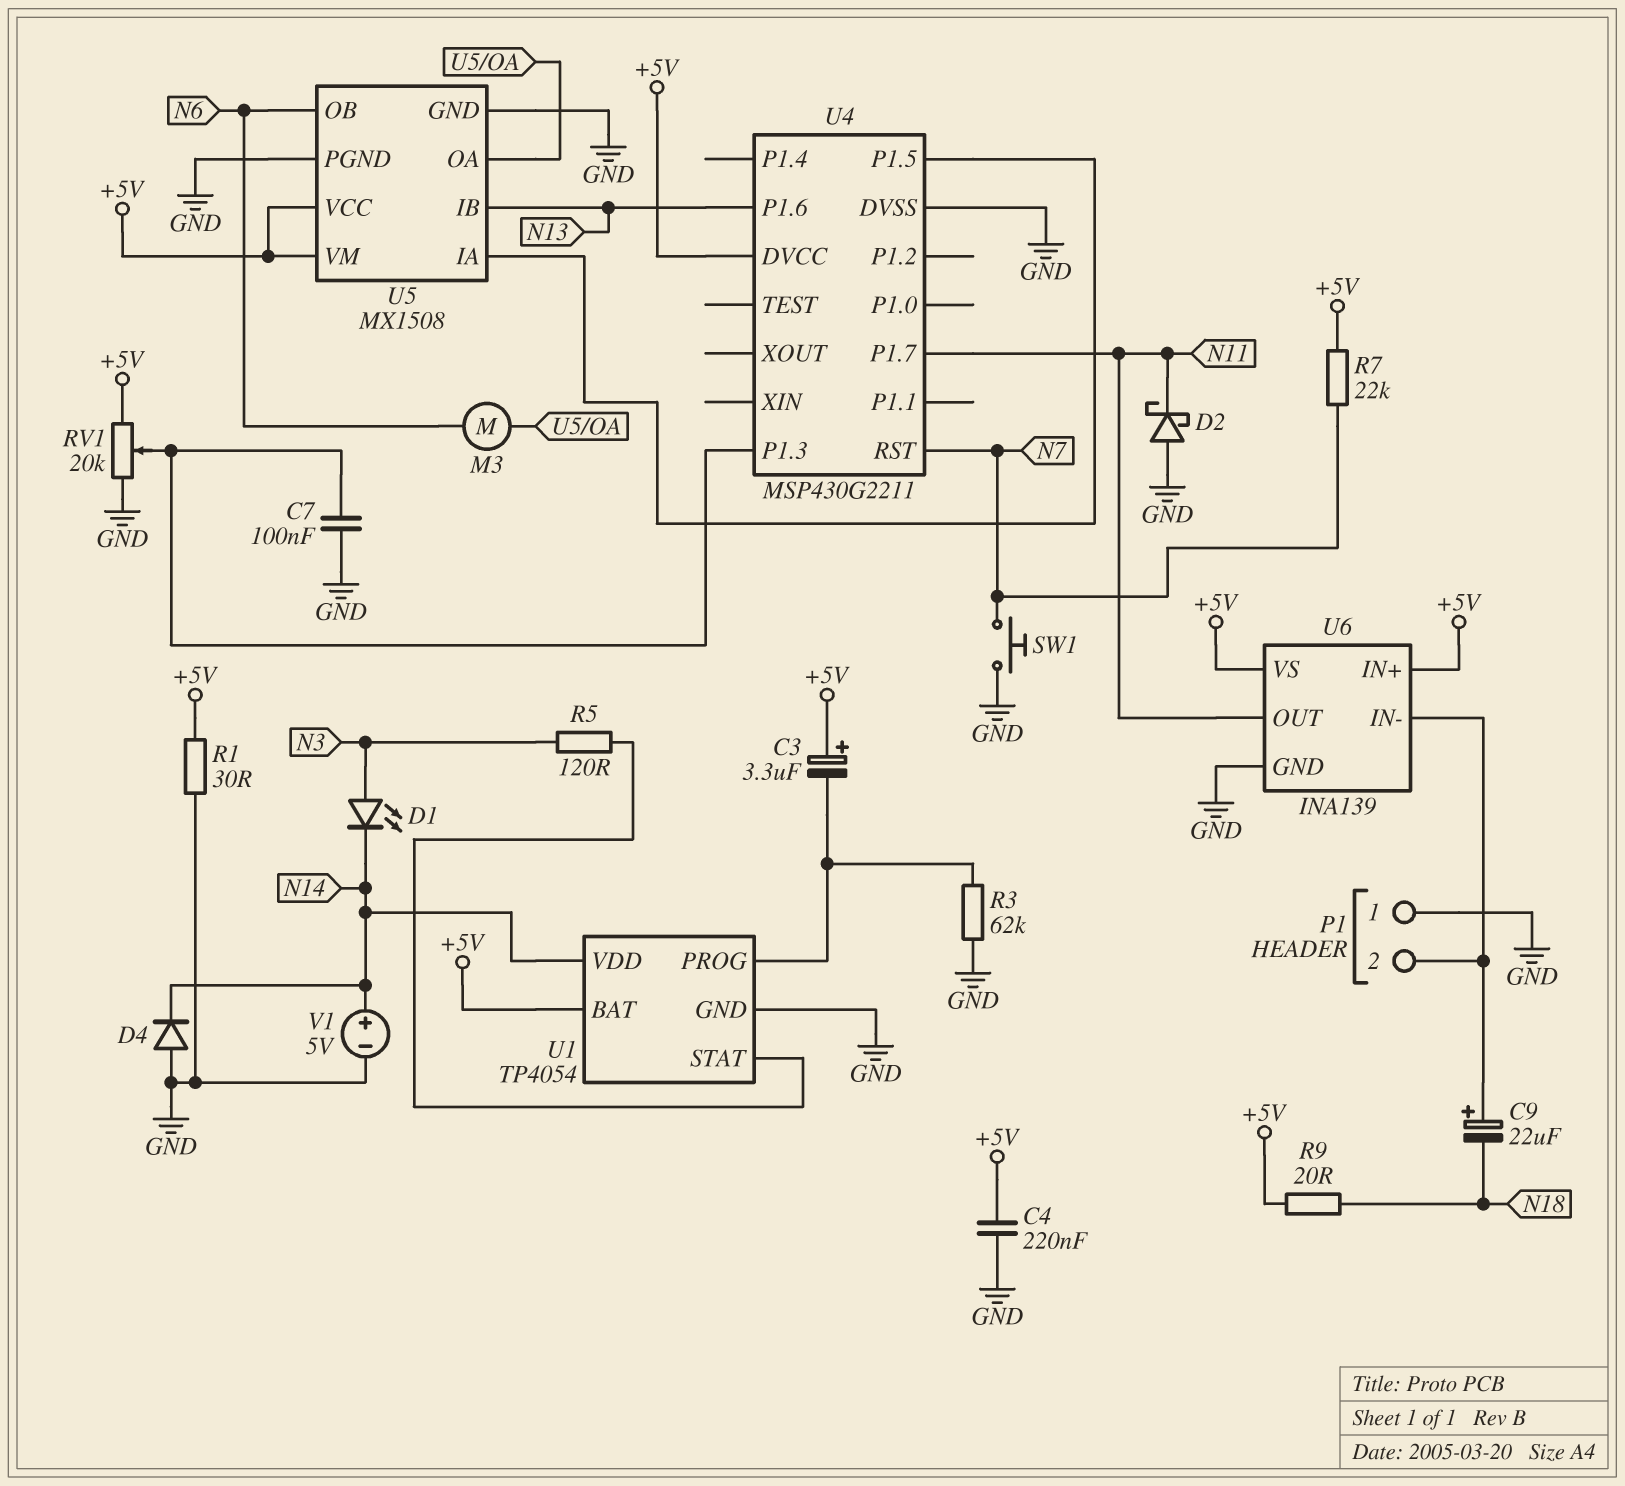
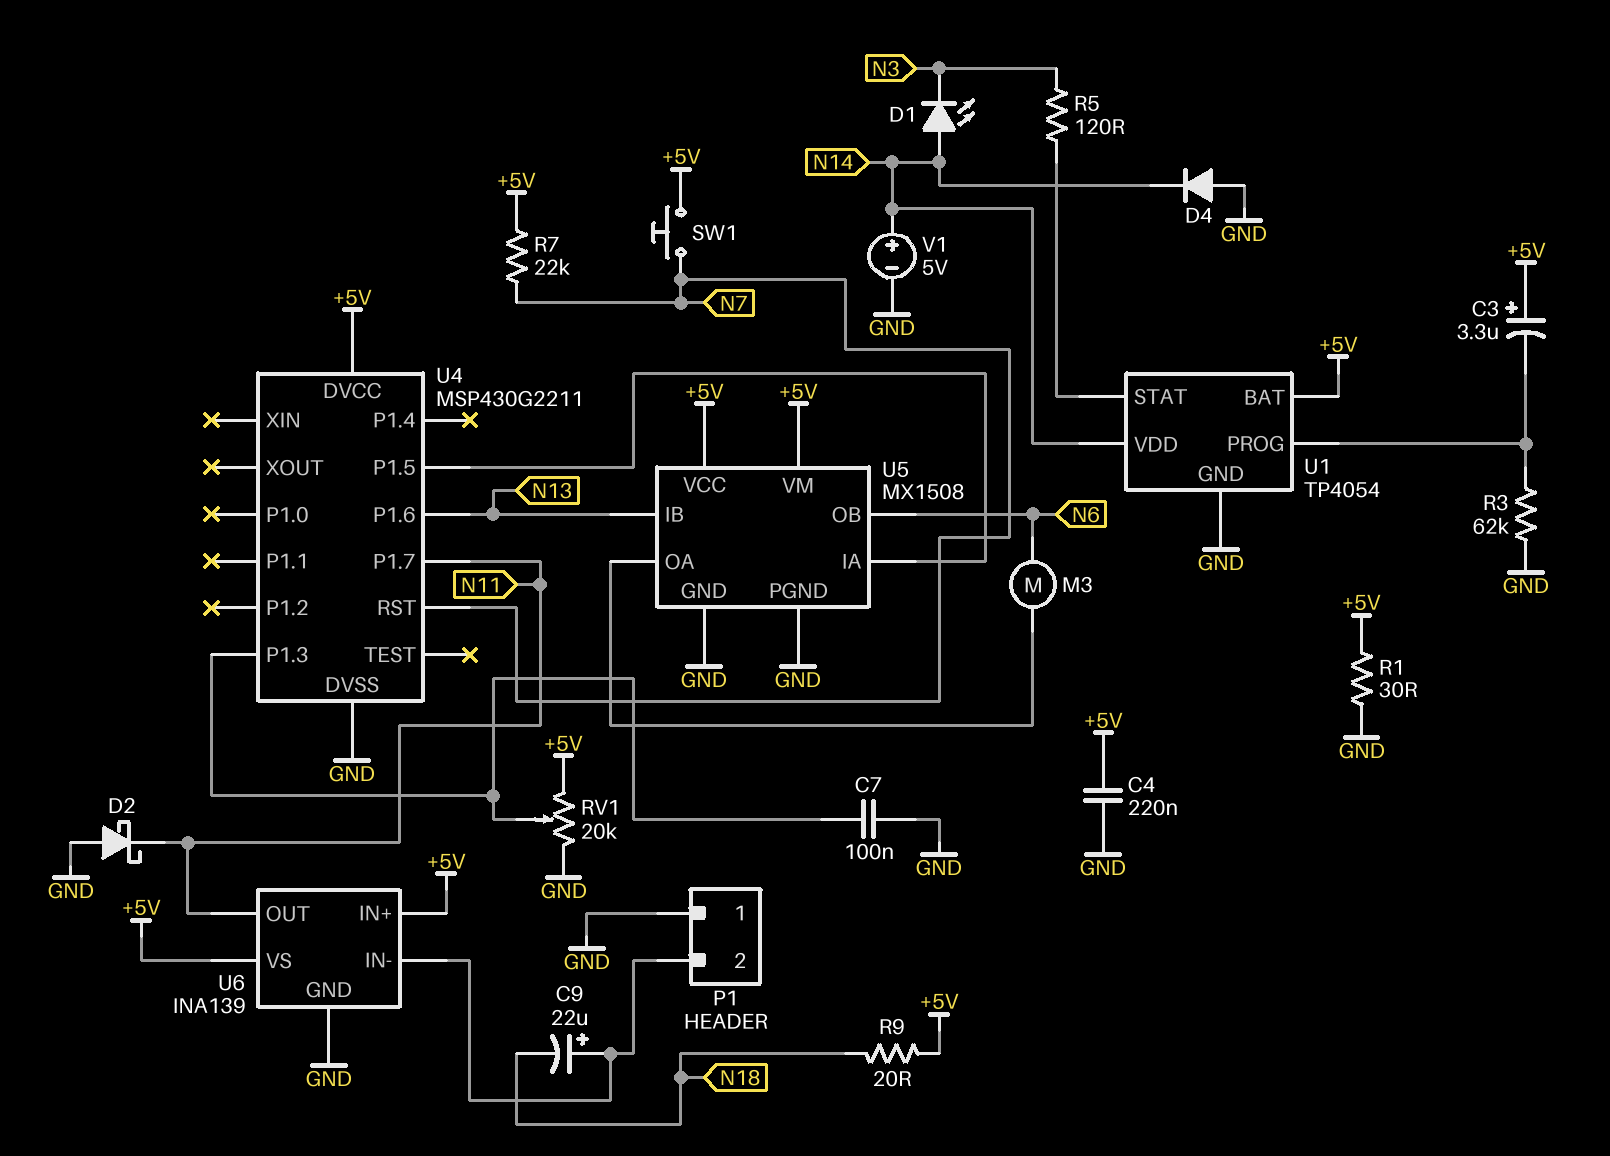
D1: LED (A N3, K N14) -> LED (A N14, K N3)
SW1: button (GND, N7) -> button (+5V, N7)

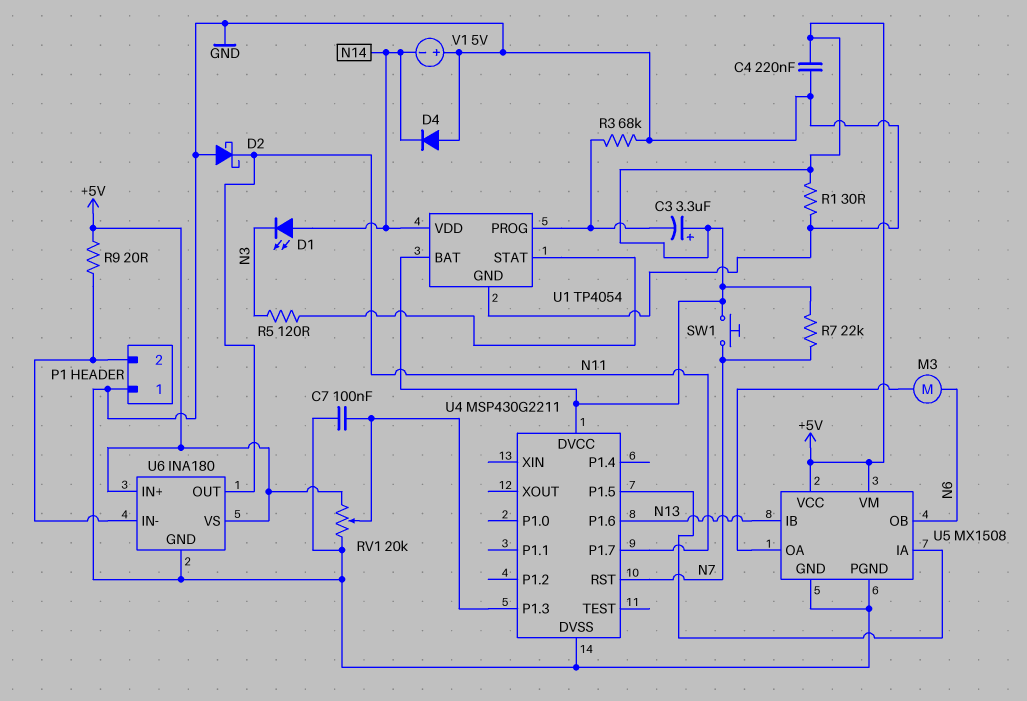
C9: 22uF (plus P1/2, minus N18) -> none
R3: 62k (GND, U1/PROG) -> 68k (GND, U1/PROG)
R9: 20 (+5V, N18) -> 20 (+5V, P1/2)
U6: INA139 -> INA180
V1: 5V (plus N14, minus GND) -> 5V (plus GND, minus N14)

